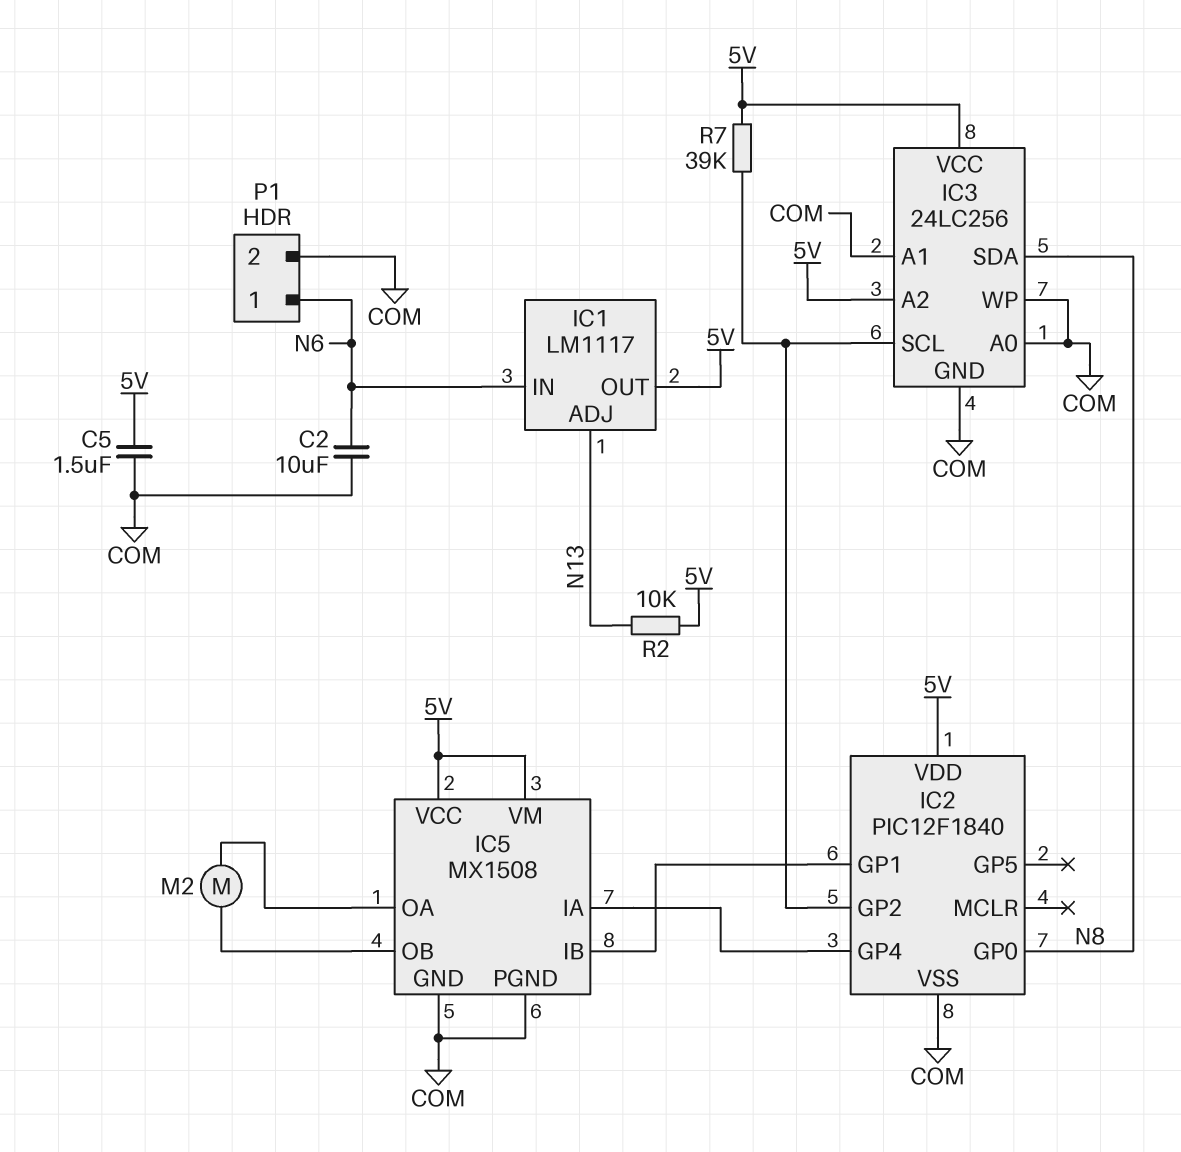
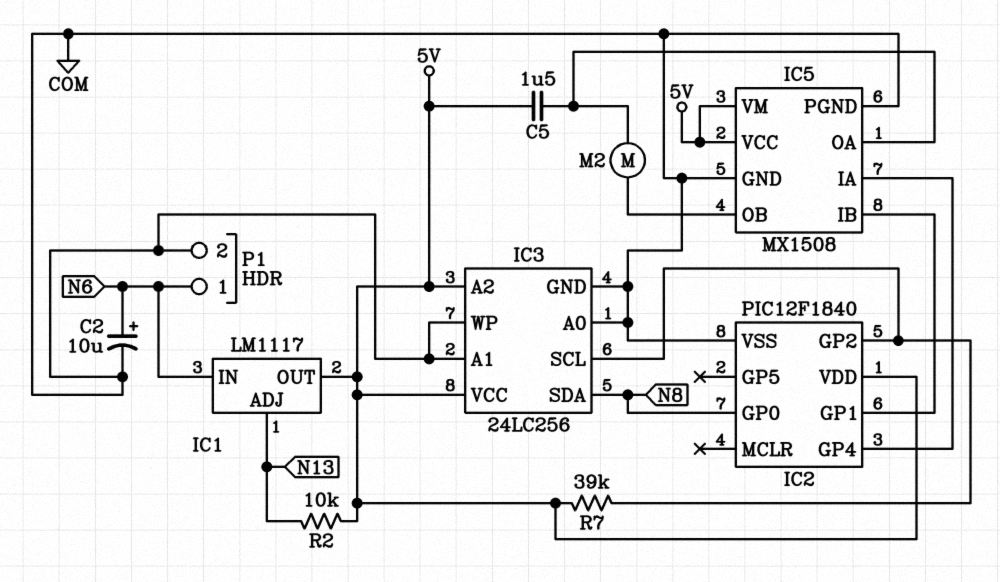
C2: 10uF (COM, N6) -> 10uF (plus N6, minus COM)
C5: 1.5uF (5V, COM) -> 1.5uF (5V, IC5/OA)

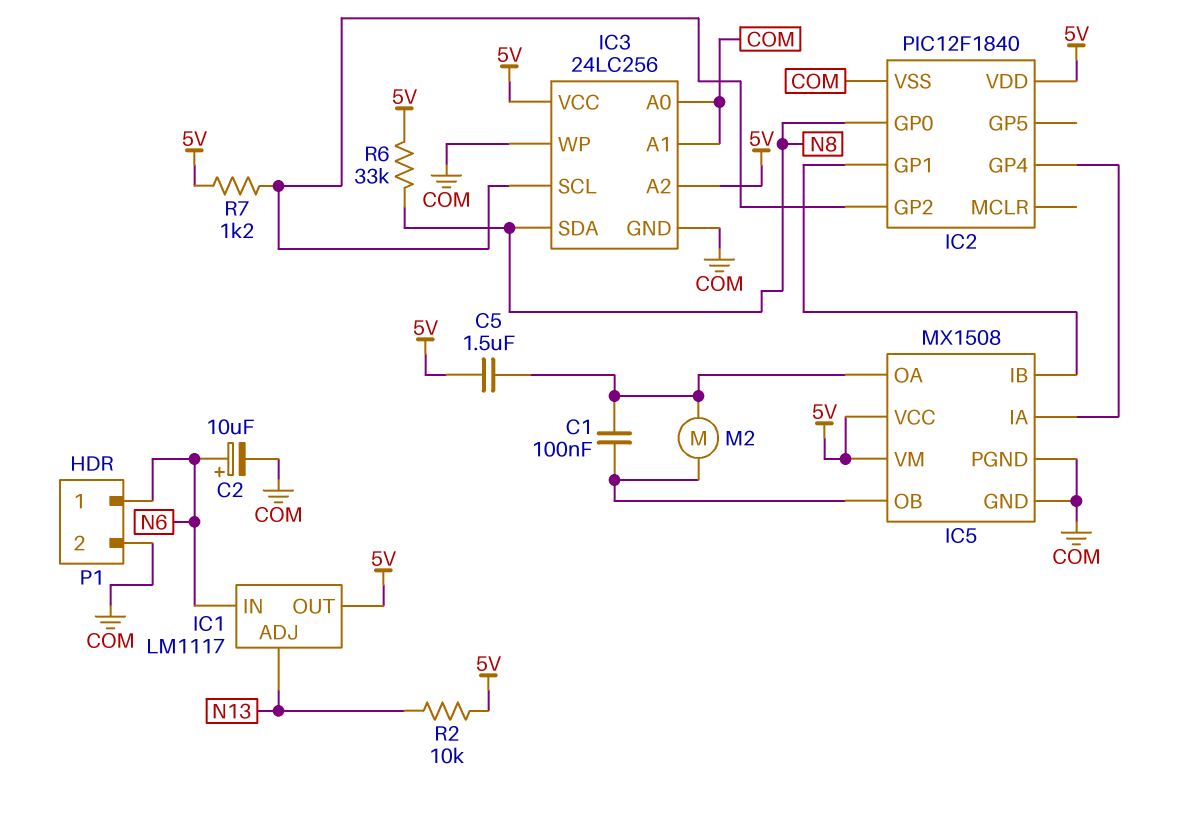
C1: none -> 100nF (IC5/OA, IC5/OB)
R6: none -> 33k (5V, N8)
R7: 39k (5V, IC2/GP2) -> 1.2k (5V, IC2/GP2)

